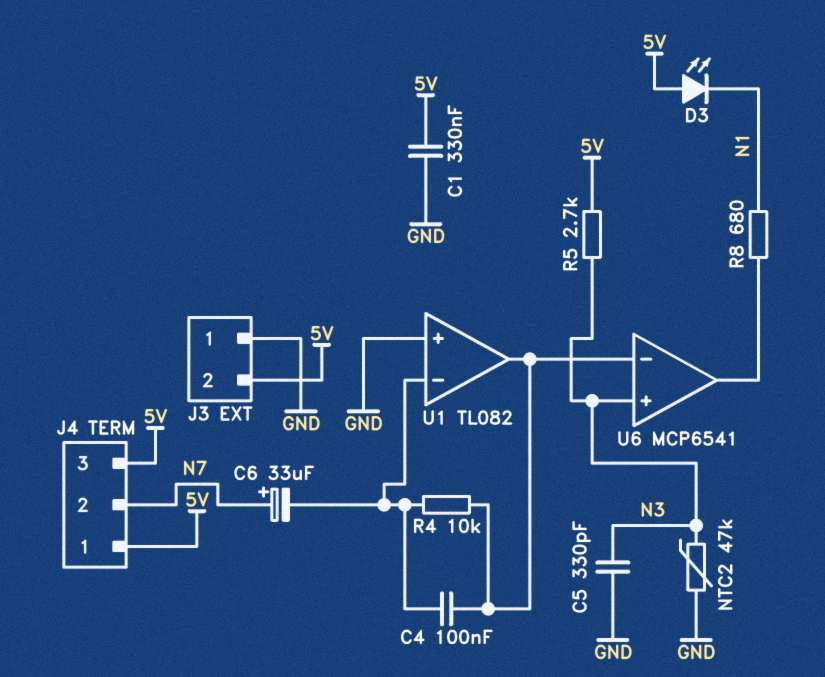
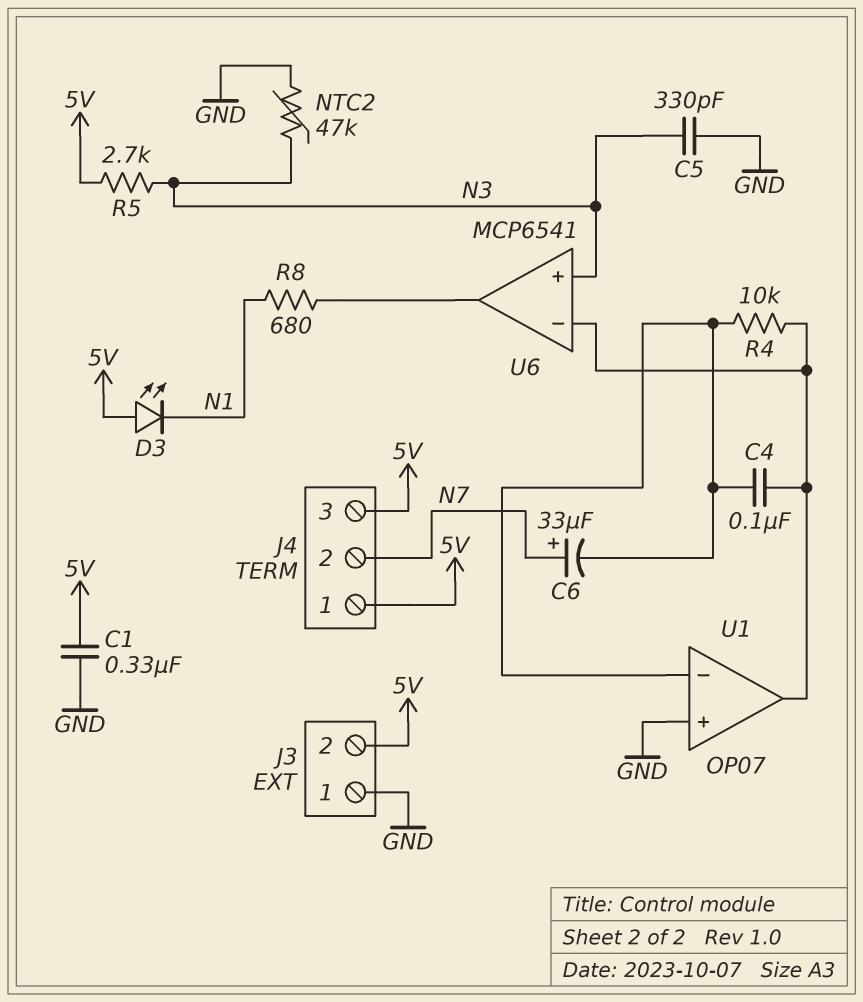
U1: TL082 -> OP07

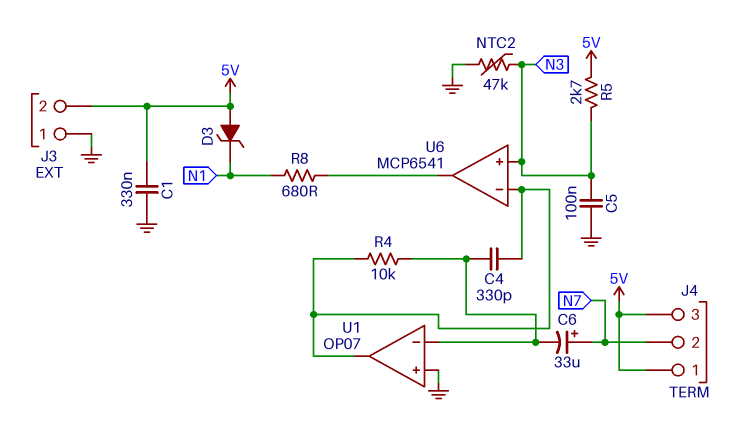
C4: 100nF (U1/in-, U1/out) -> 330pF (U1/in-, U1/out)
C5: 330pF (GND, N3) -> 100nF (GND, N3)
D3: LED (A 5V, K N1) -> zener (A 5V, K N1)

